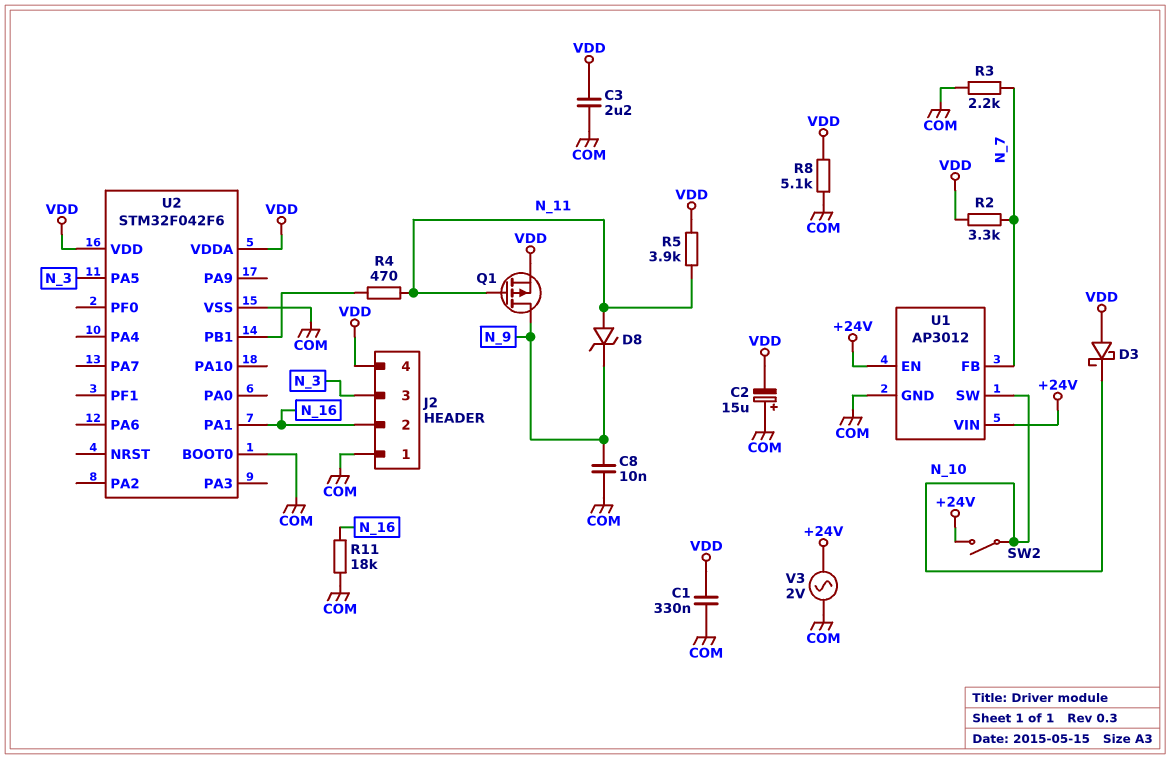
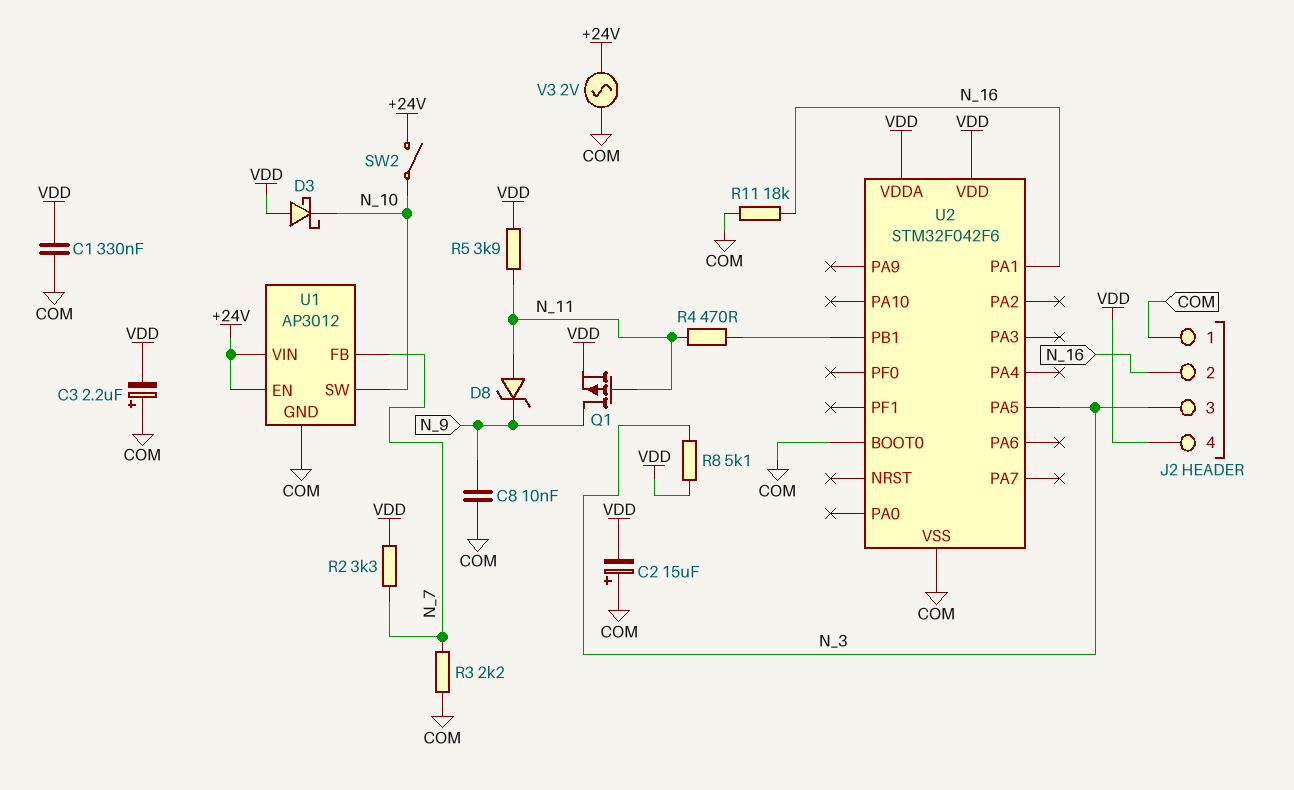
C3: 2.2uF (COM, VDD) -> 2.2uF (plus COM, minus VDD)
R8: 5.1k (COM, VDD) -> 5.1k (N_3, VDD)

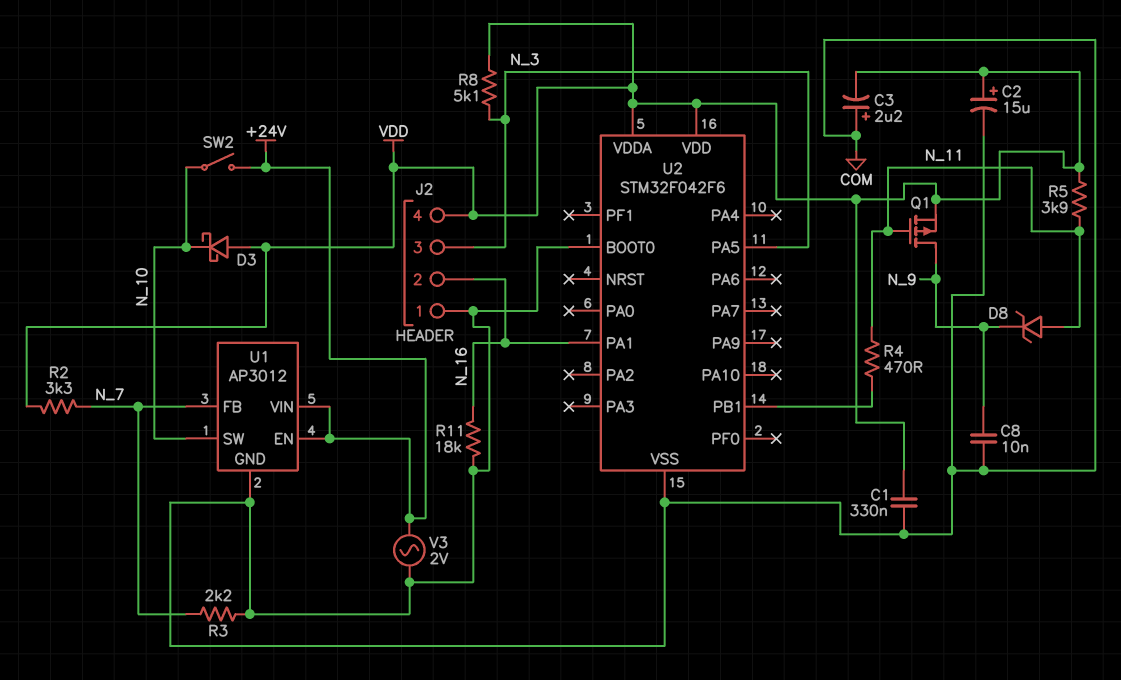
C2: 15uF (plus COM, minus VDD) -> 15uF (plus VDD, minus COM)

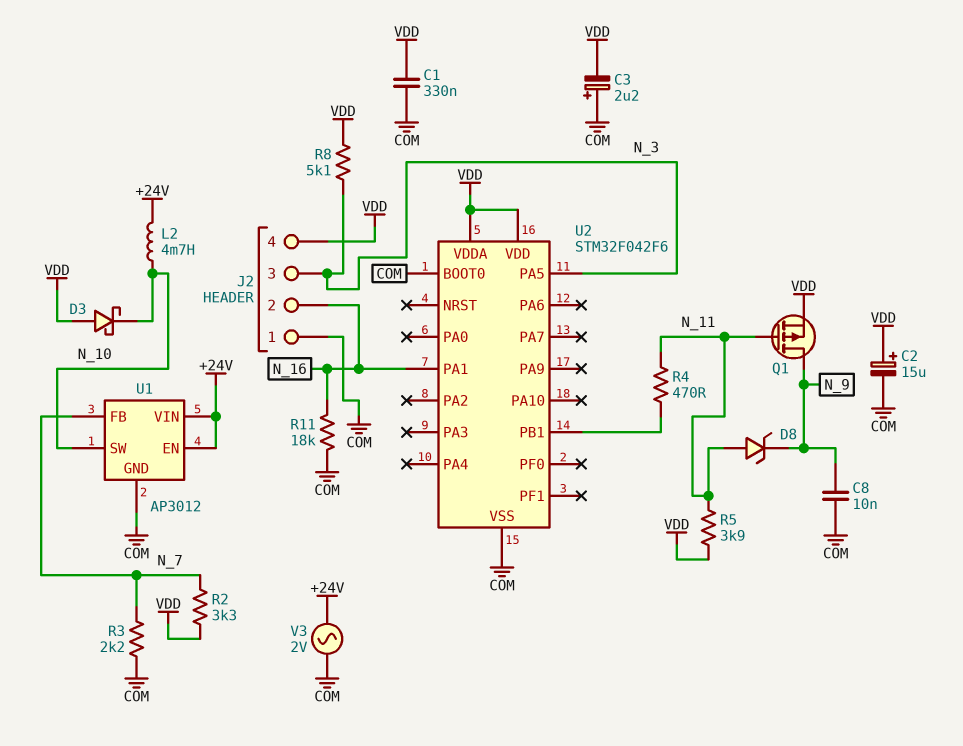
L2: none -> 4.7mH (+24V, N_10)
SW2: switch (+24V, N_10) -> none

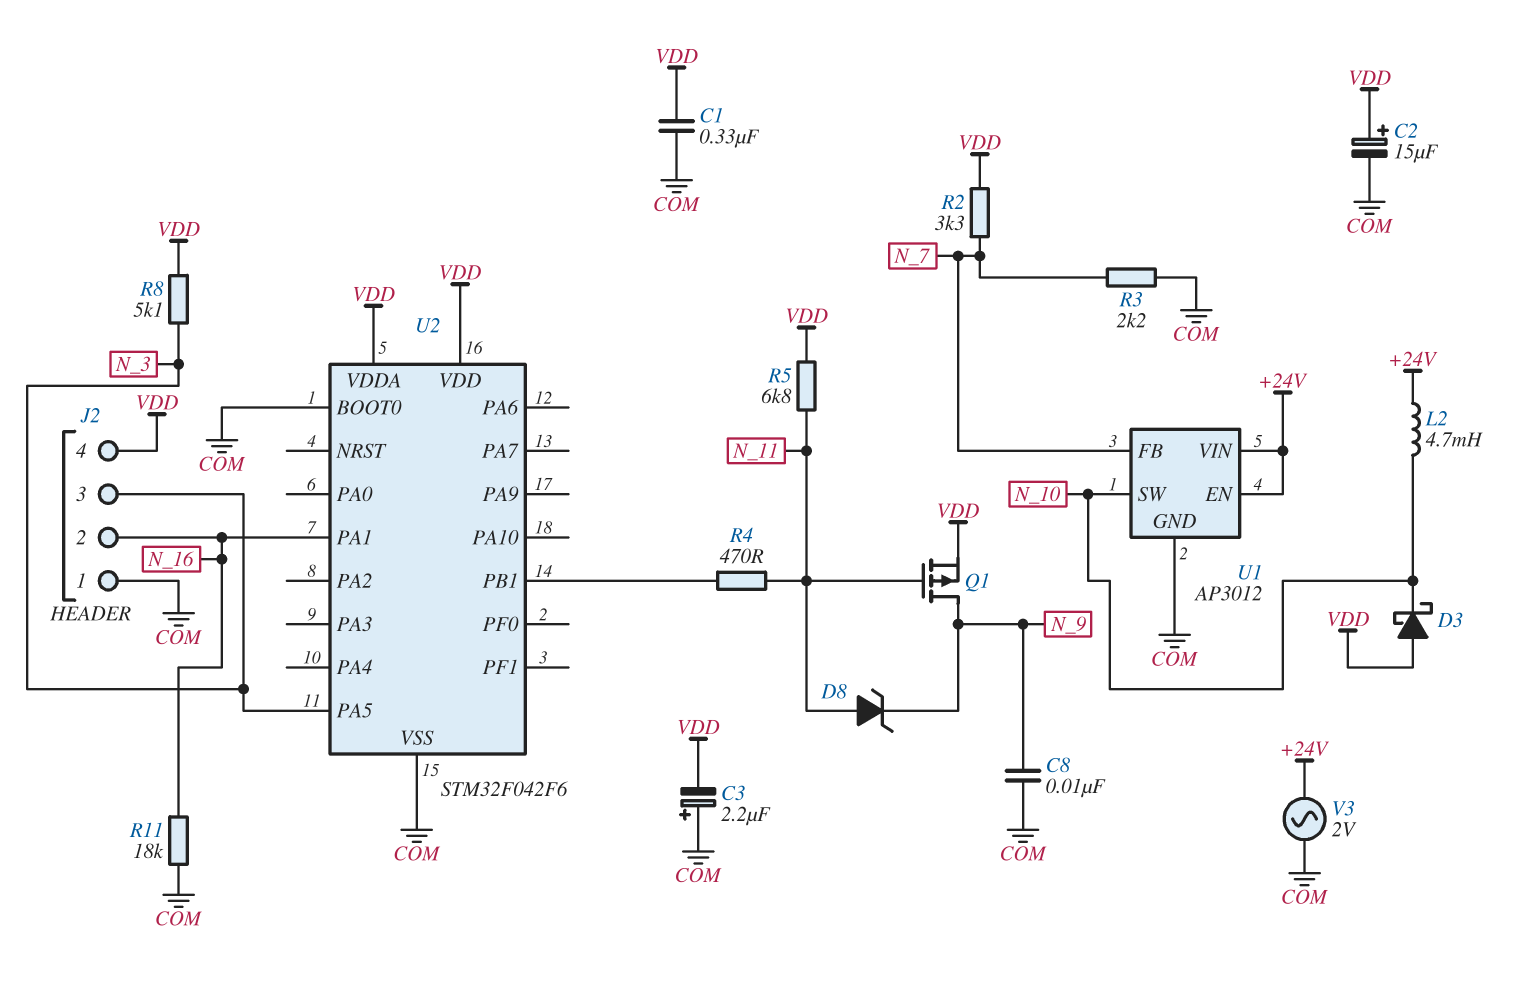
R5: 3.9k (N_11, VDD) -> 6.8k (N_11, VDD)

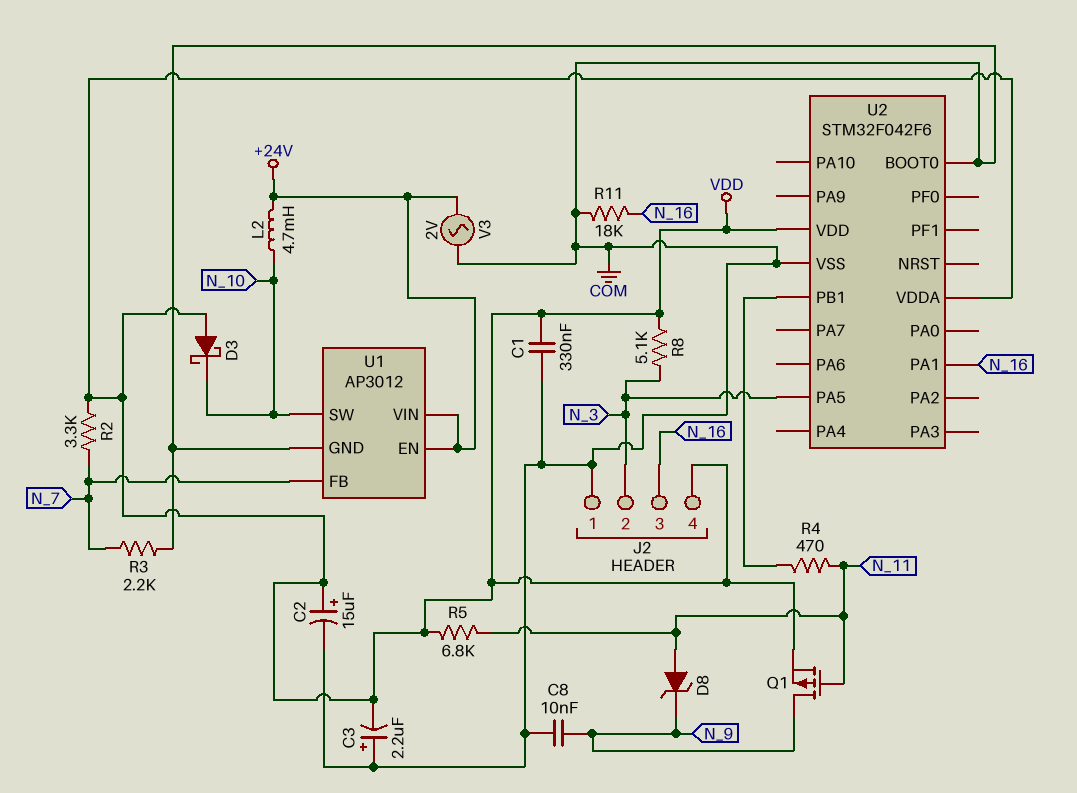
J2 pin 2: N_16 -> N_3
J2 pin 3: N_3 -> N_16

